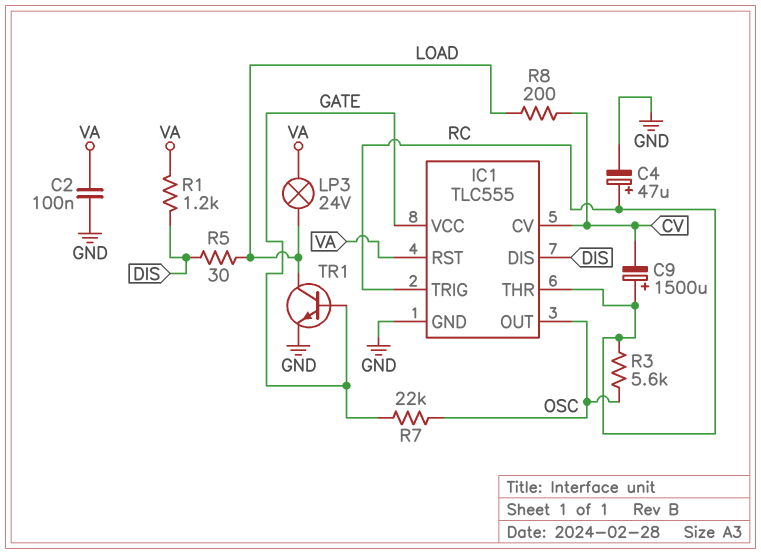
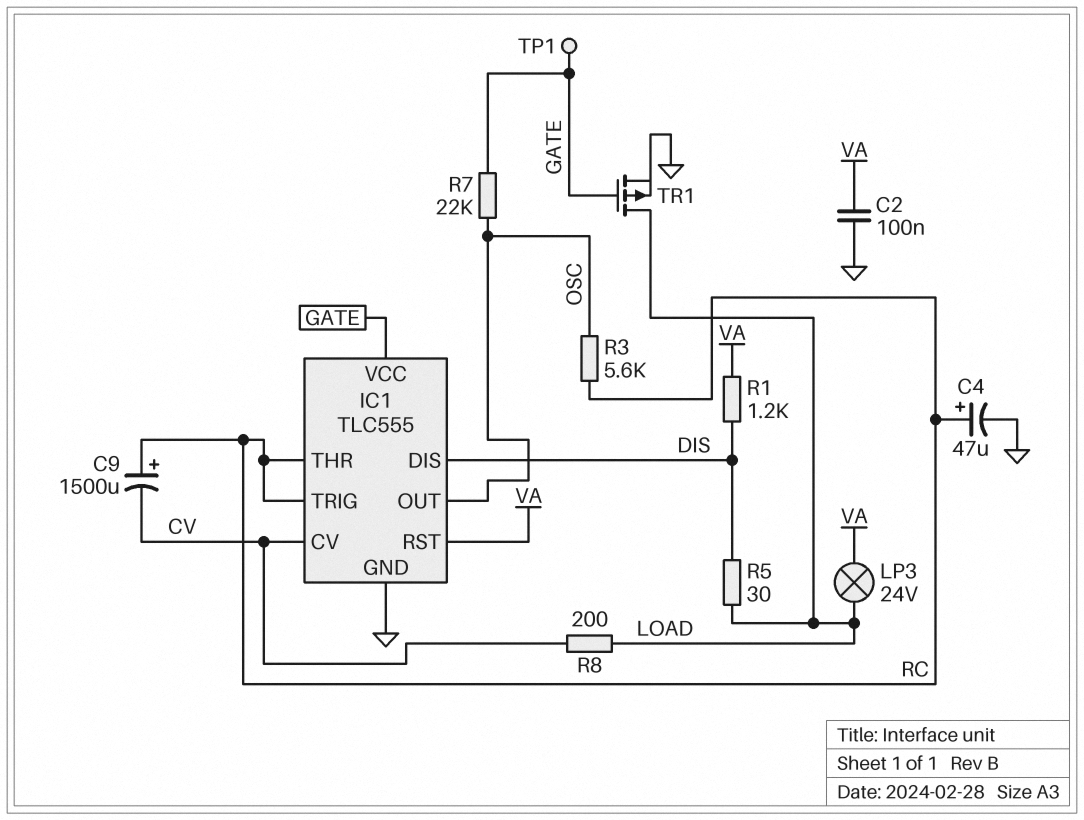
TP1: none -> test point (GATE)
TR1: NPN (B GATE, C LOAD, E GND) -> PMOS (G GATE, D LOAD, S GND)

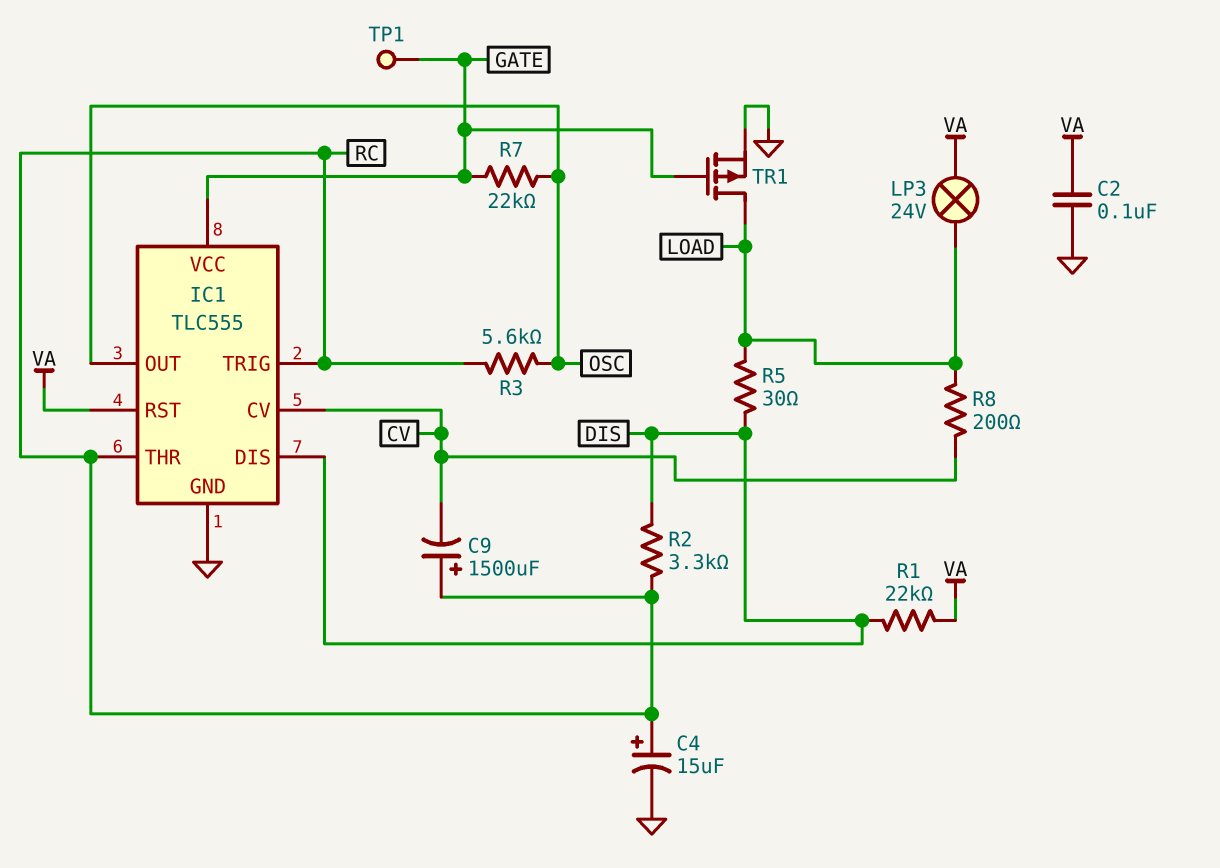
C4: 47uF (plus RC, minus GND) -> 15uF (plus RC, minus GND)
R1: 1.2k (DIS, VA) -> 22k (DIS, VA)
R2: none -> 3.3k (DIS, RC)

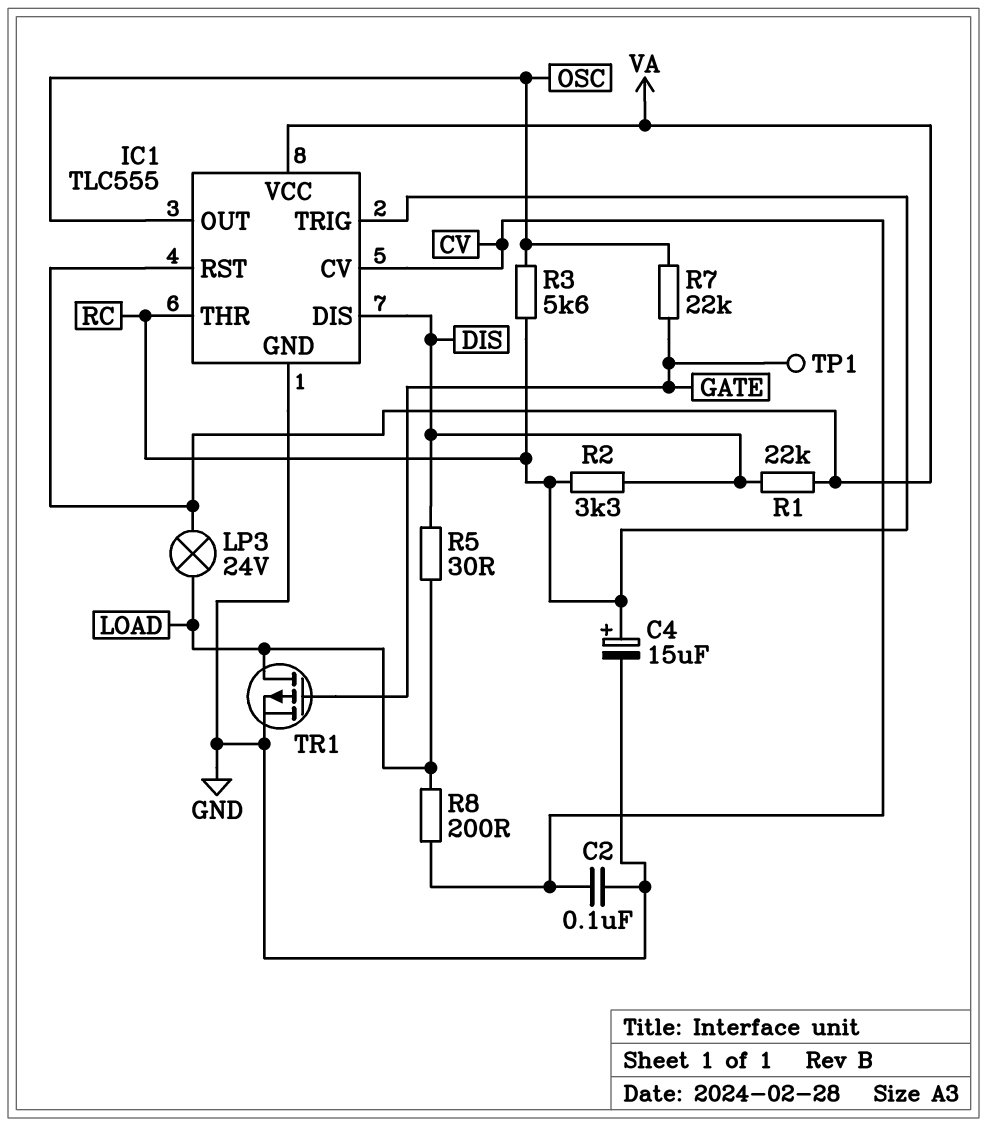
C2: 100nF (GND, VA) -> 100nF (CV, GND)
C9: 1500uF (plus RC, minus CV) -> none
IC1 pin VCC: GATE -> VA

